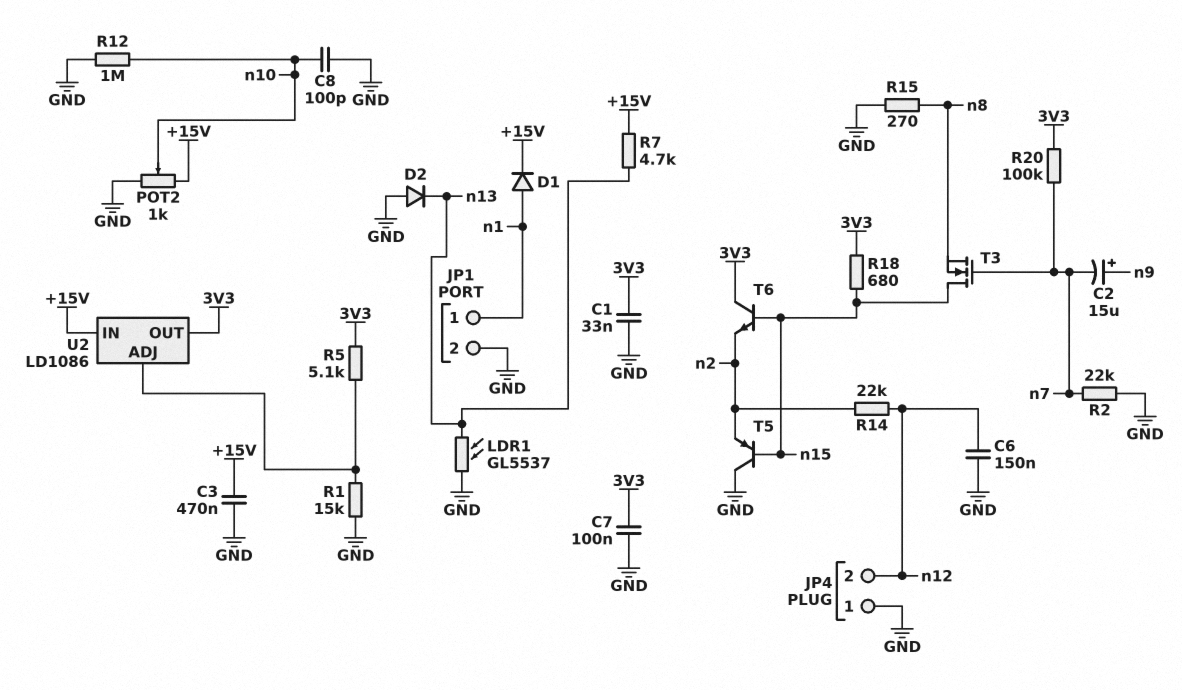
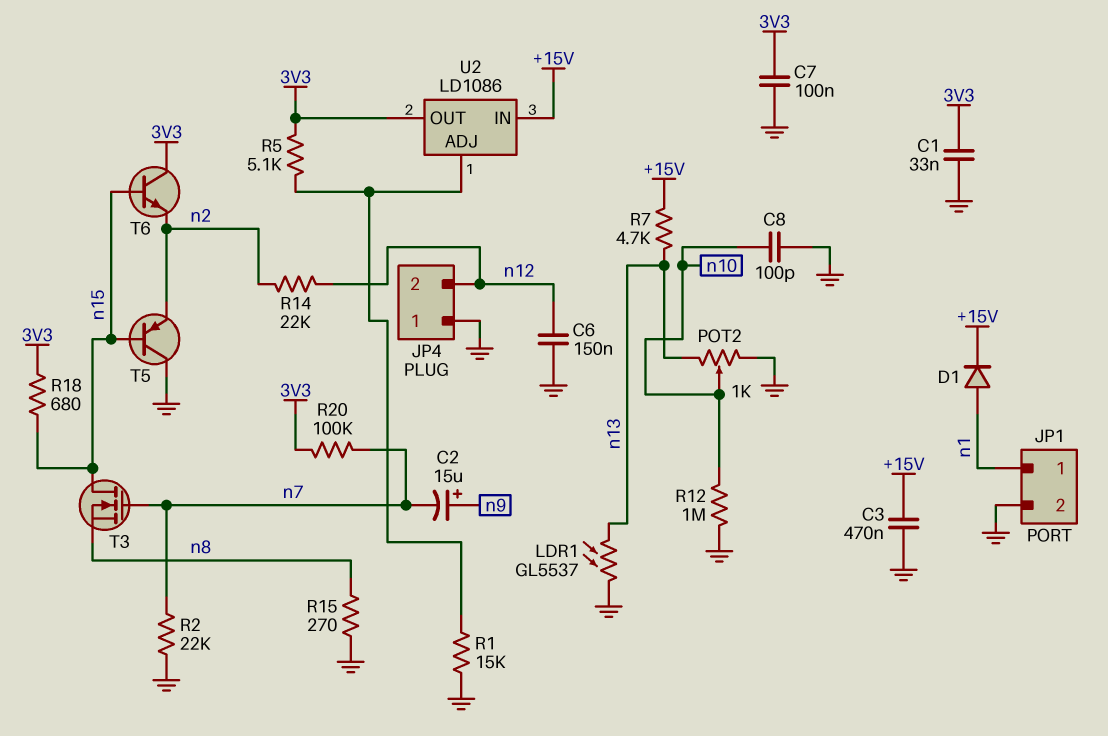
D2: diode (A GND, K n13) -> none
POT2: 1k (+15V, GND, wiper n10) -> 1k (GND, n13, wiper n10)

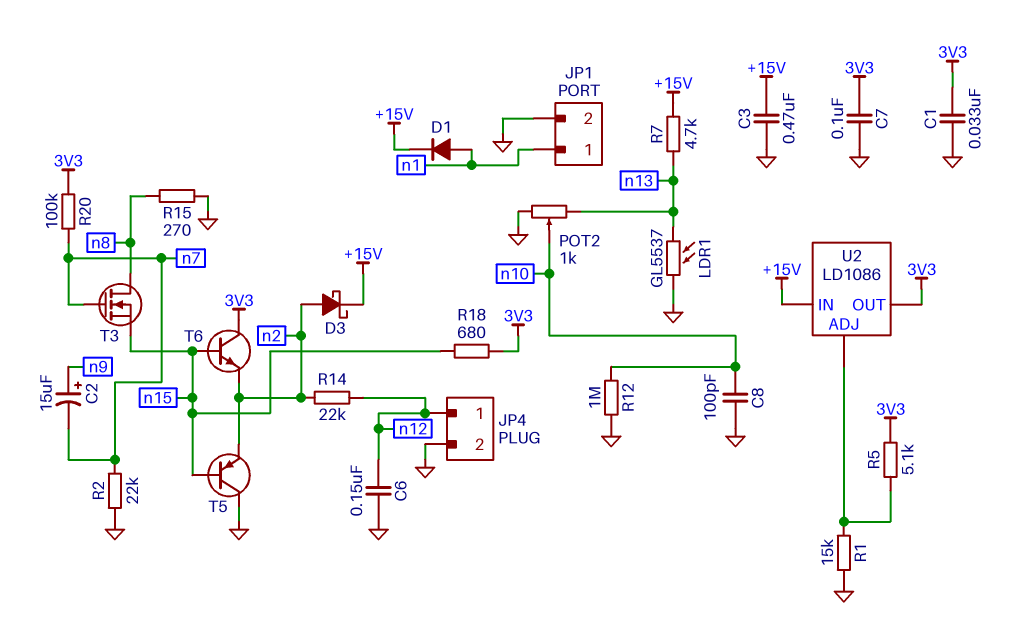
D3: none -> schottky (A n2, K +15V)
JP4 pin 1: GND -> n12
JP4 pin 2: n12 -> GND
T3: NMOS (G n7, D n15, S n8) -> NMOS (G n7, D n8, S n15)

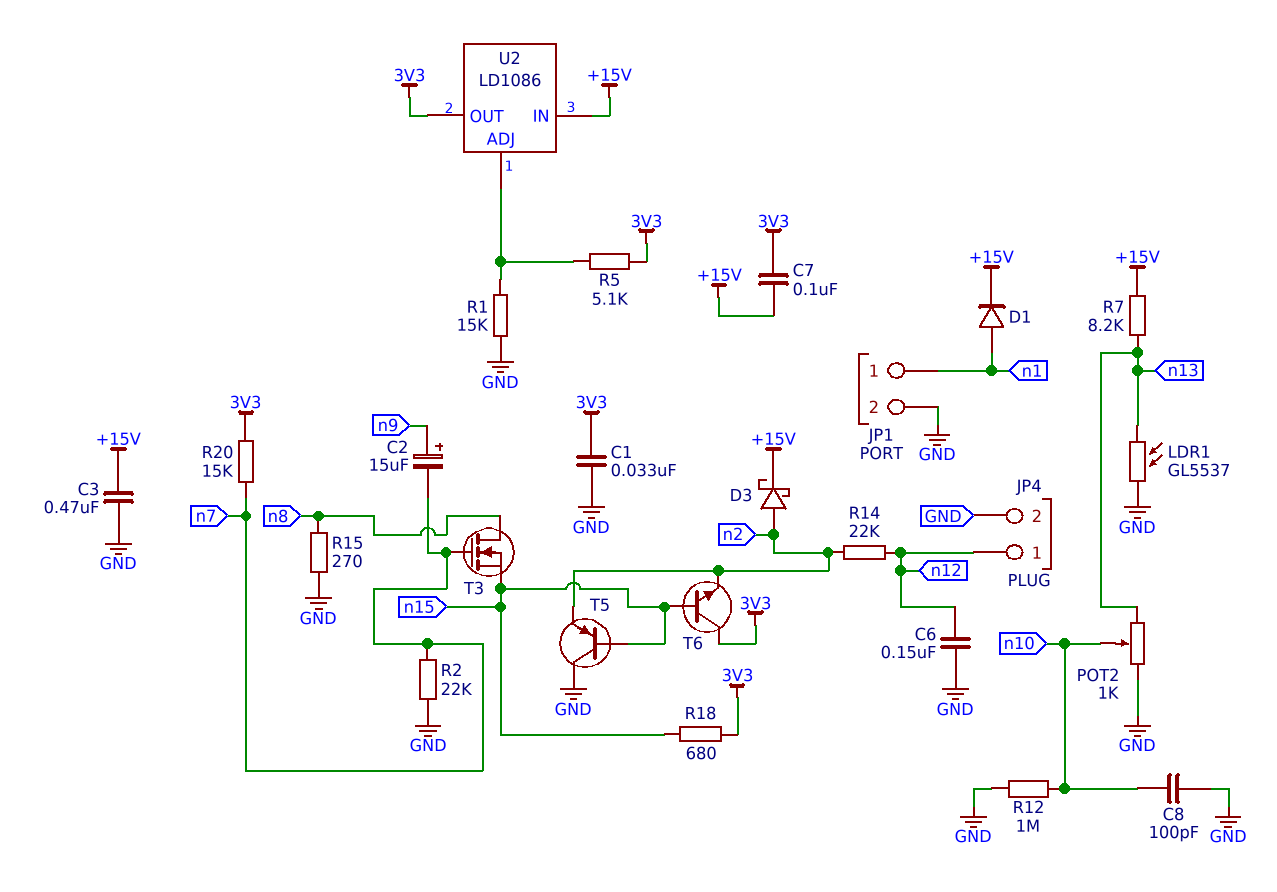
C7: 100nF (3V3, GND) -> 100nF (+15V, 3V3)
R7: 4.7k (+15V, n13) -> 8.2k (+15V, n13)
R20: 100k (3V3, n7) -> 15k (3V3, n7)

